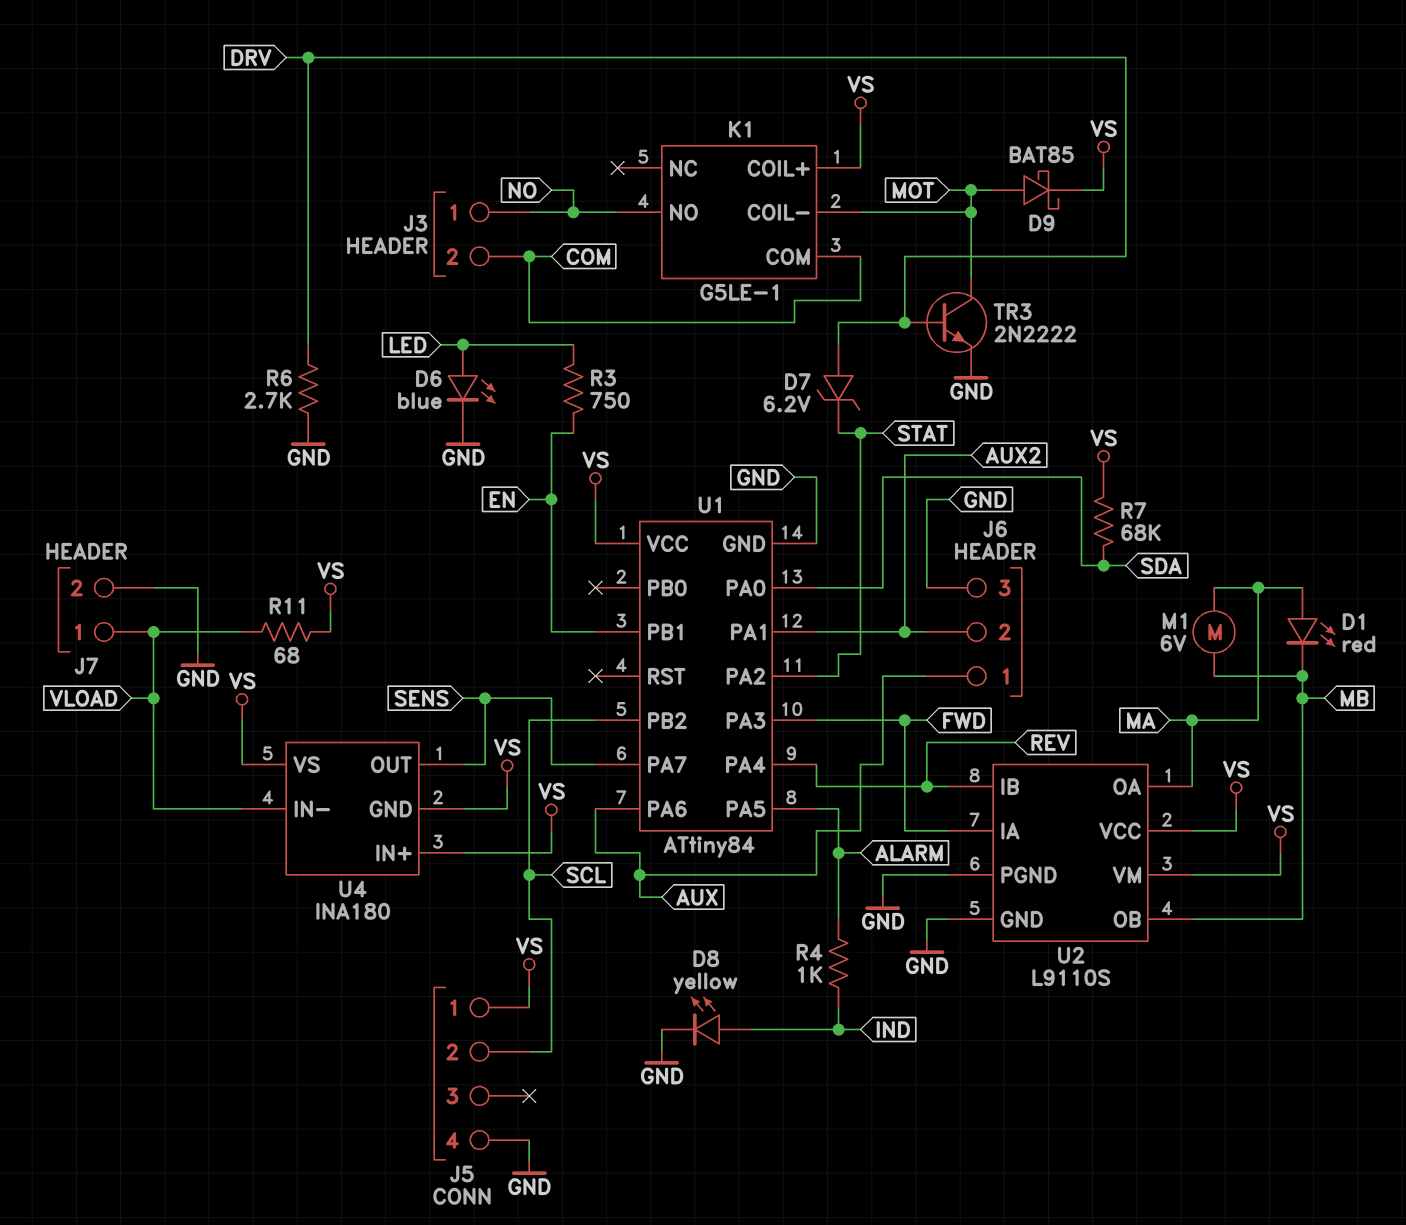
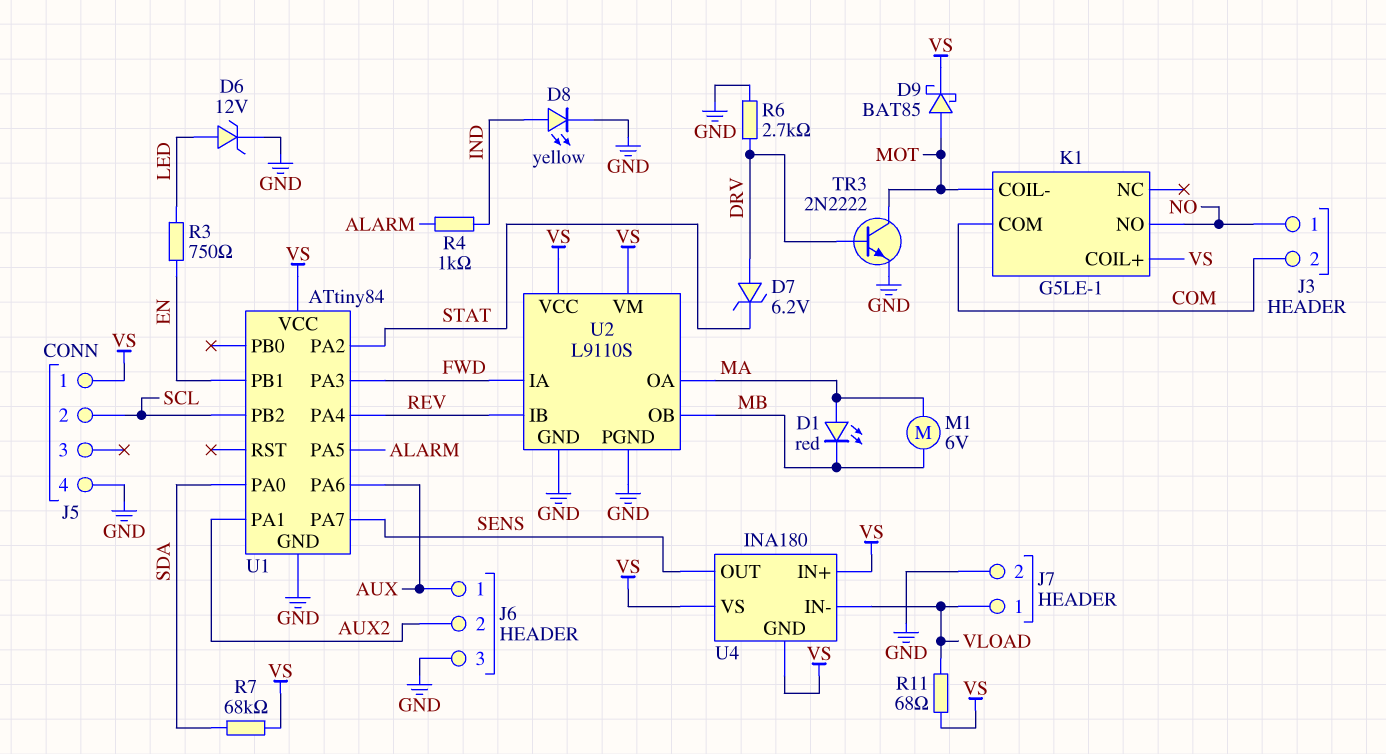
D6: LED blue (A LED, K GND) -> zener 12V (A LED, K GND)

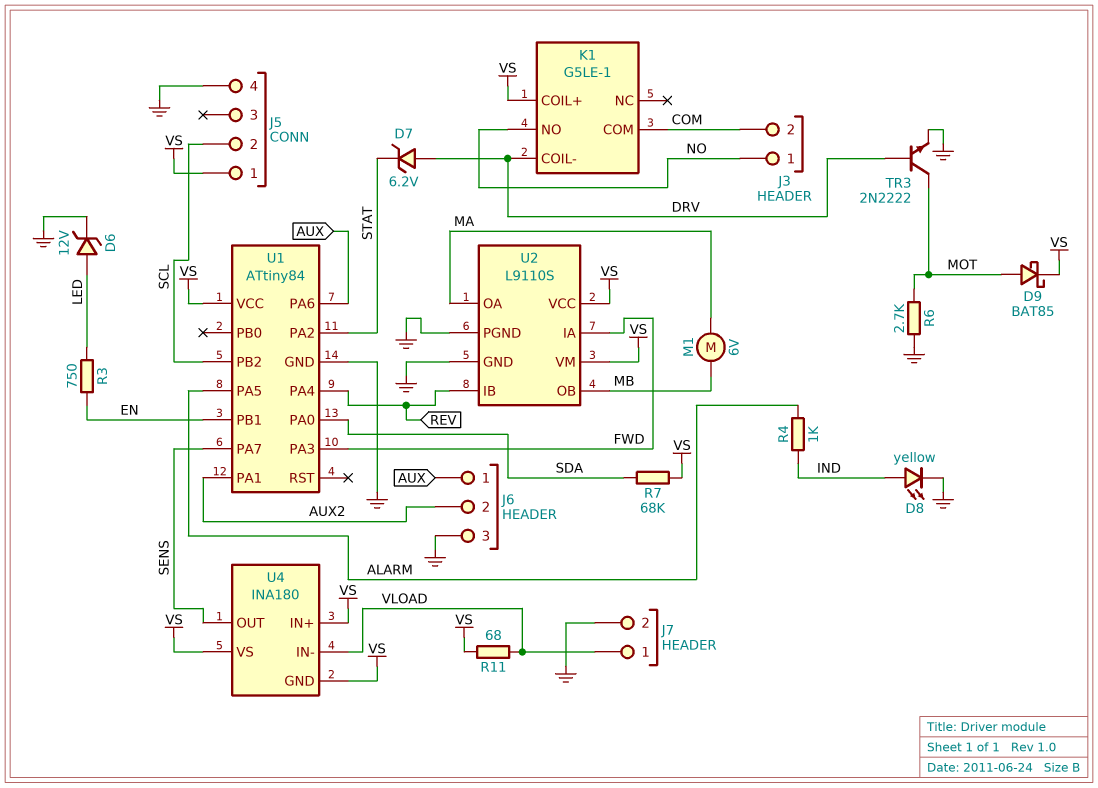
D1: LED red (A MA, K MB) -> none
K1 pin COIL-: MOT -> DRV
R6: 2.7k (DRV, GND) -> 2.7k (GND, MOT)

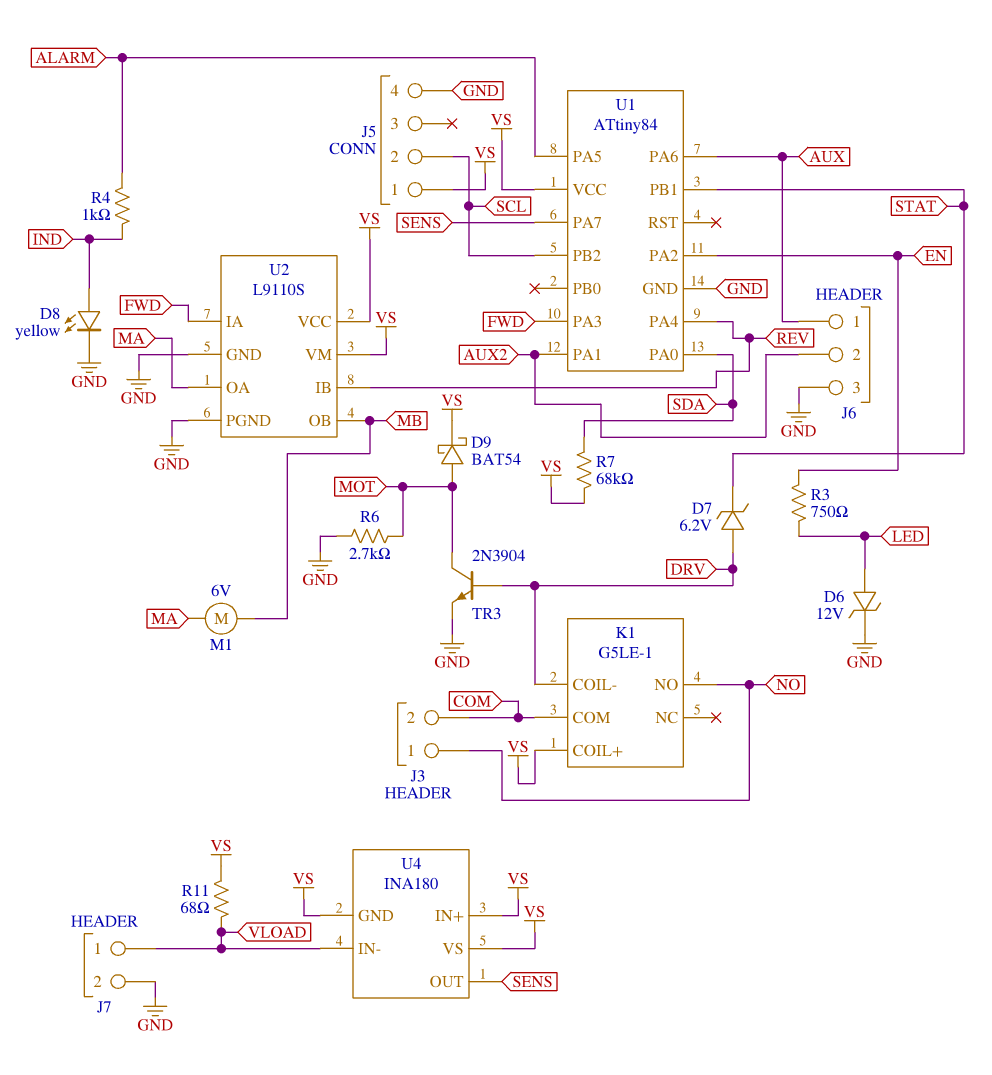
D9: schottky BAT85 (A MOT, K VS) -> schottky BAT54 (A MOT, K VS)
TR3: NPN 2N2222 (B DRV, C MOT, E GND) -> NPN 2N3904 (B DRV, C MOT, E GND)
U1 pin PA2: STAT -> EN
U1 pin PB1: EN -> STAT

